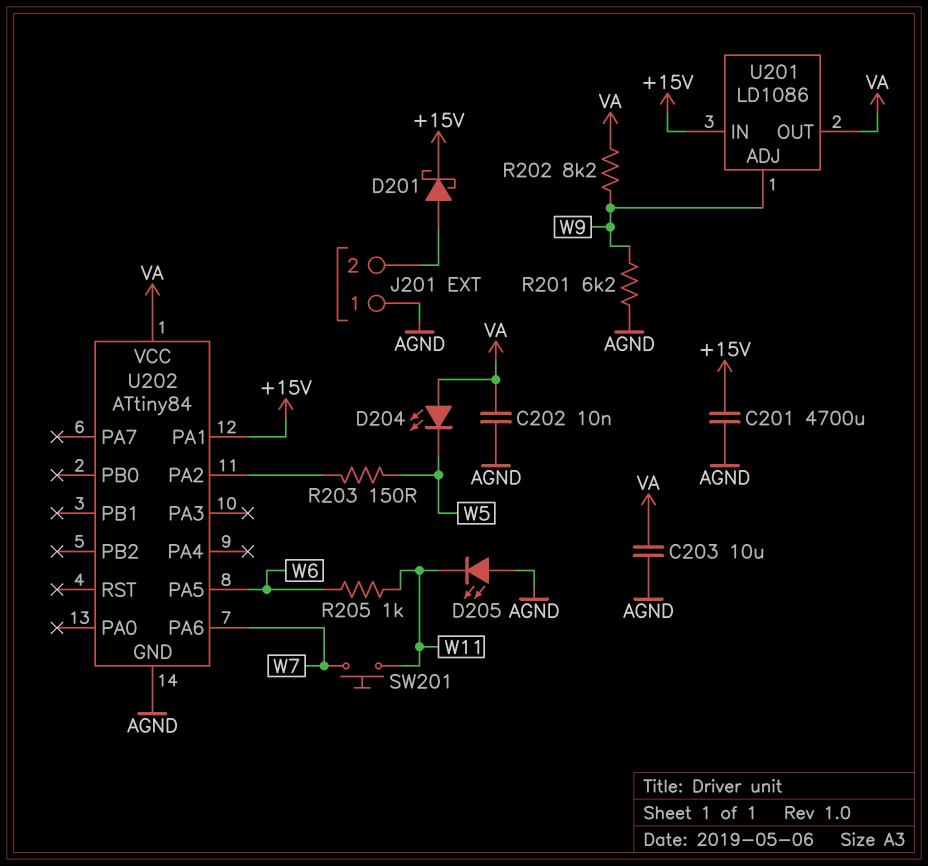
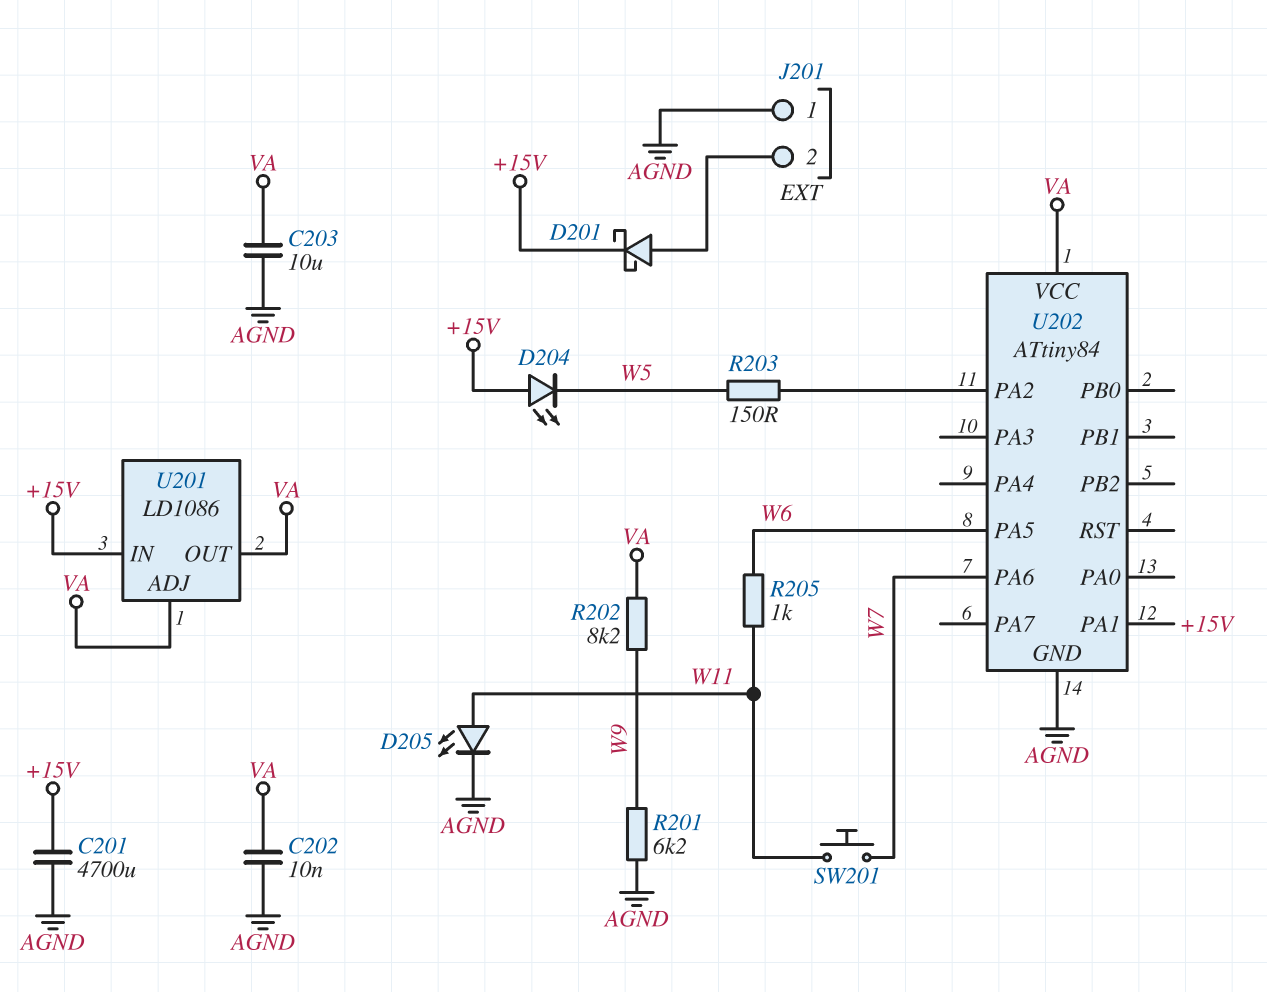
D204: LED (A VA, K W5) -> LED (A +15V, K W5)
D205: LED (A AGND, K W11) -> LED (A W11, K AGND)
U201 pin ADJ: W9 -> VA

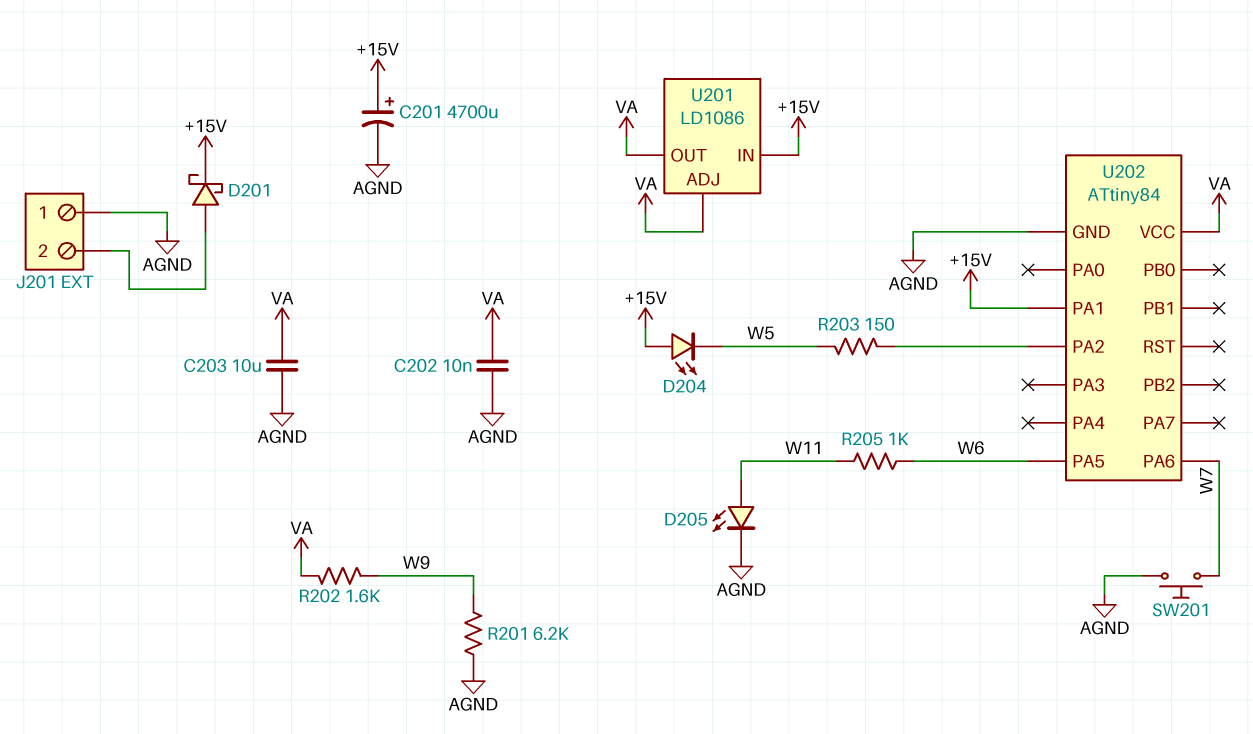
C201: 4700uF (+15V, AGND) -> 4700uF (plus +15V, minus AGND)
R202: 8.2k (VA, W9) -> 1.6k (VA, W9)
SW201: button (W7, W11) -> button (AGND, W7)

